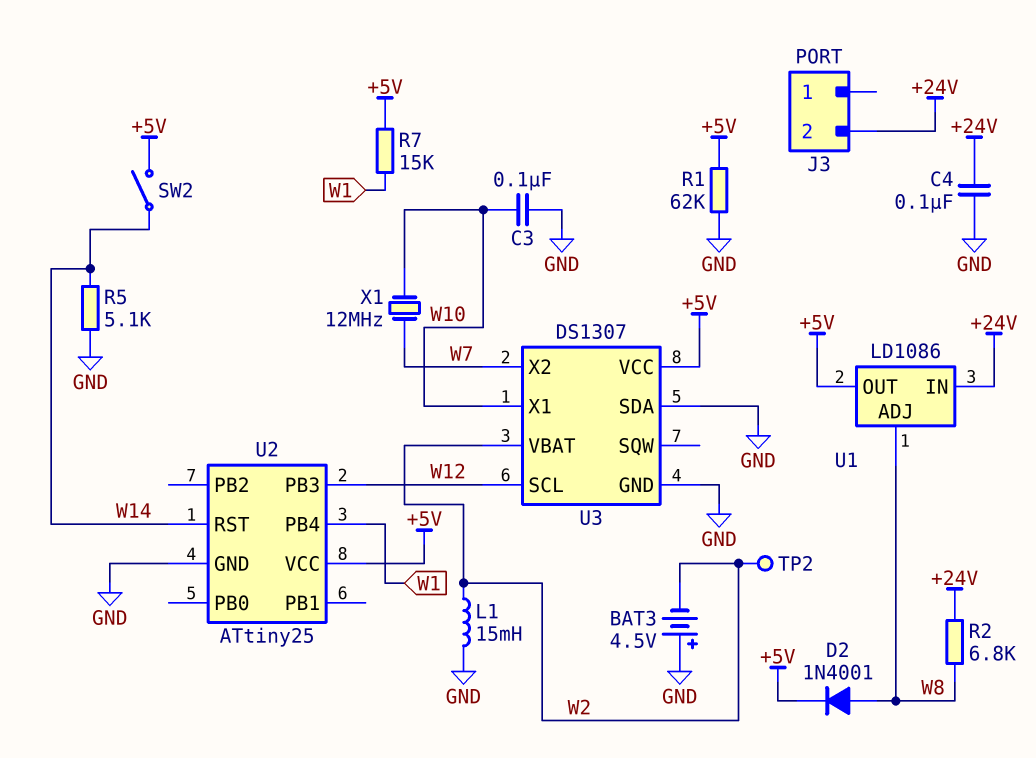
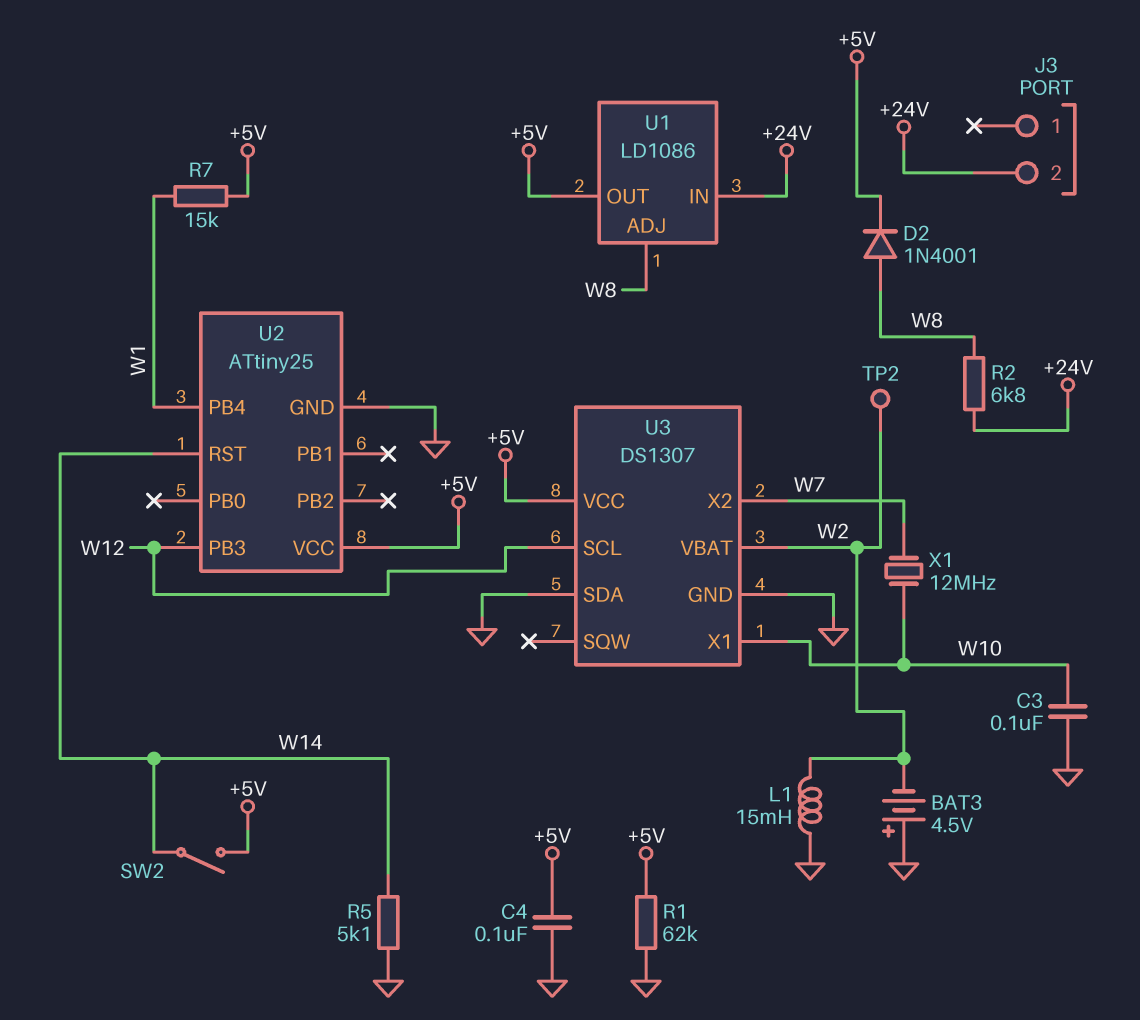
C4: 100nF (+24V, GND) -> 100nF (+5V, GND)

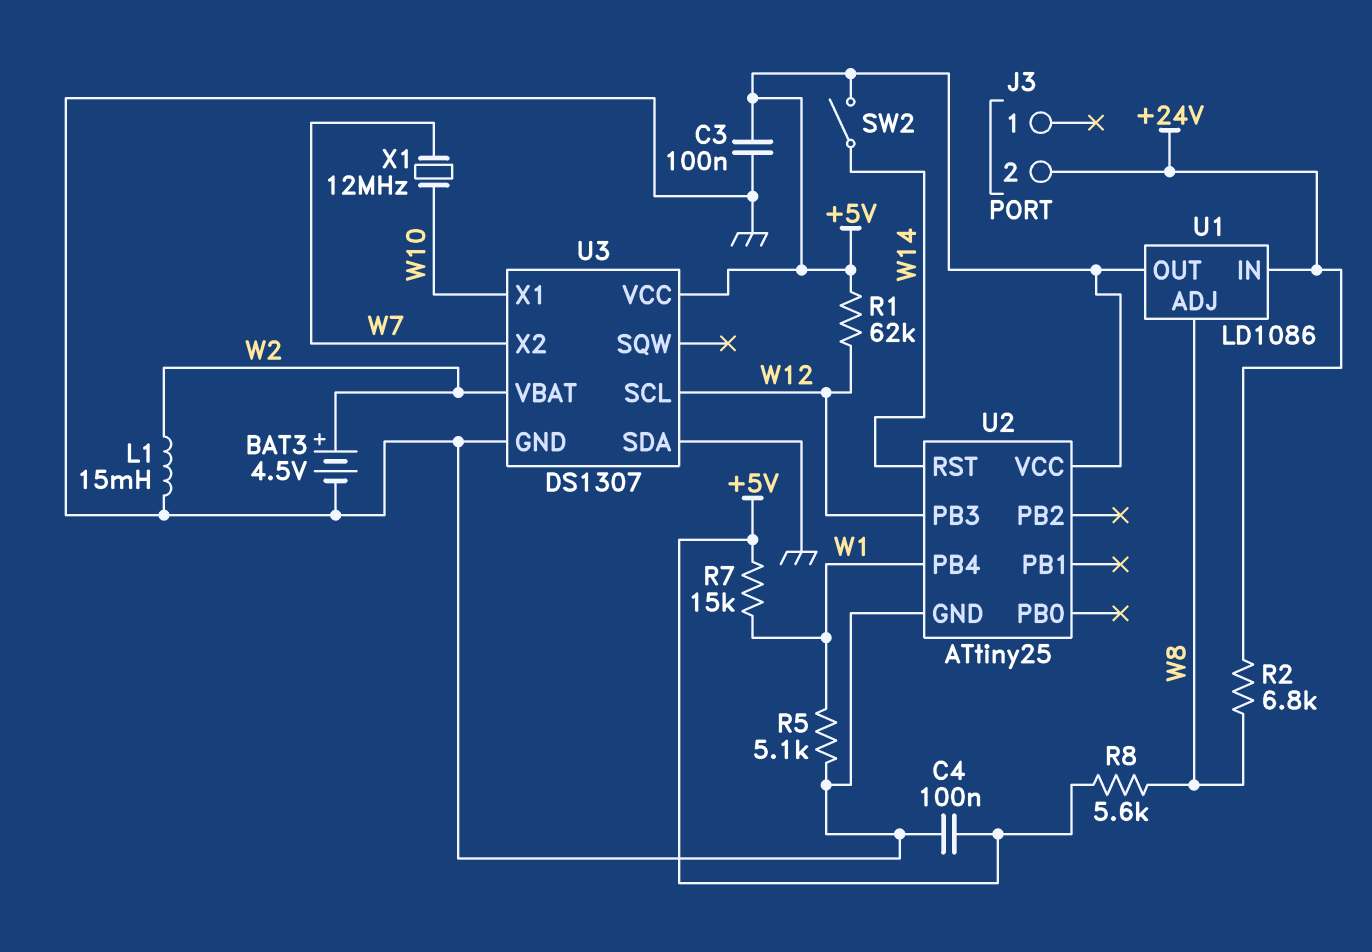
BAT3: 4.5V (plus GND, minus W2) -> 4.5V (plus W2, minus GND)
C3: 100nF (GND, W10) -> 100nF (+5V, GND)
D2: diode 1N4001 (A W8, K +5V) -> none
R1: 62k (+5V, GND) -> 62k (+5V, W12)
R5: 5.1k (GND, W14) -> 5.1k (GND, W1)
R8: none -> 5.6k (+5V, W8)
TP2: test point (W2) -> none

